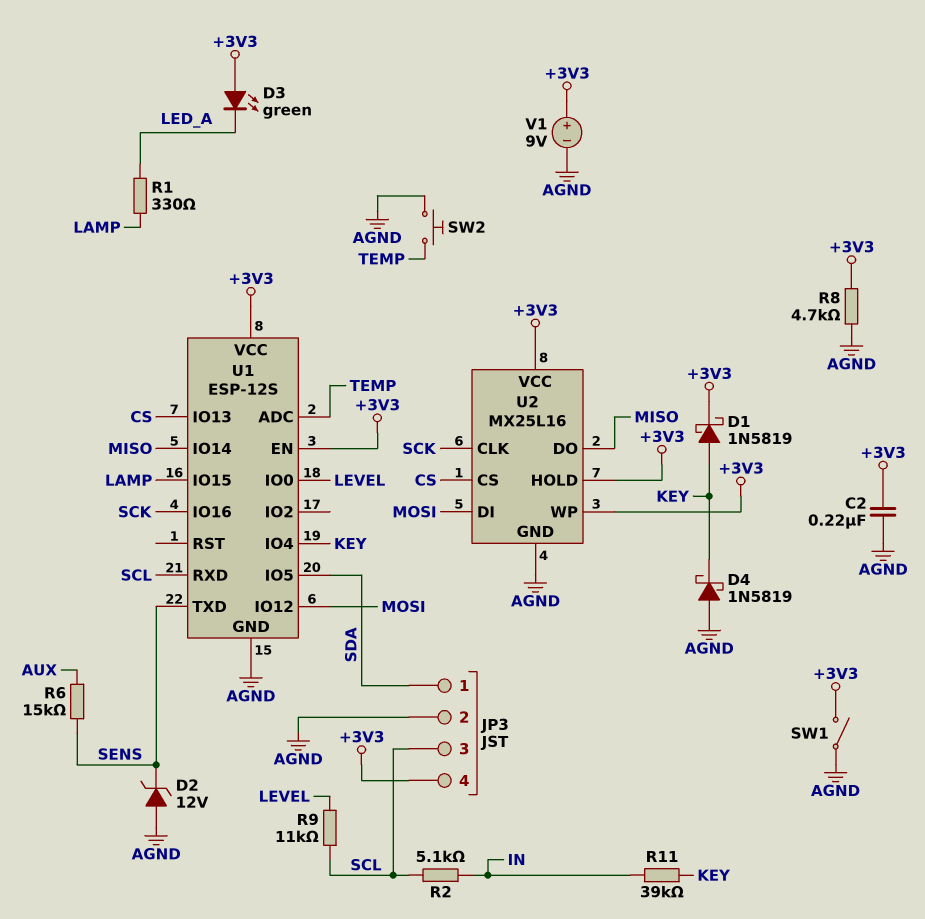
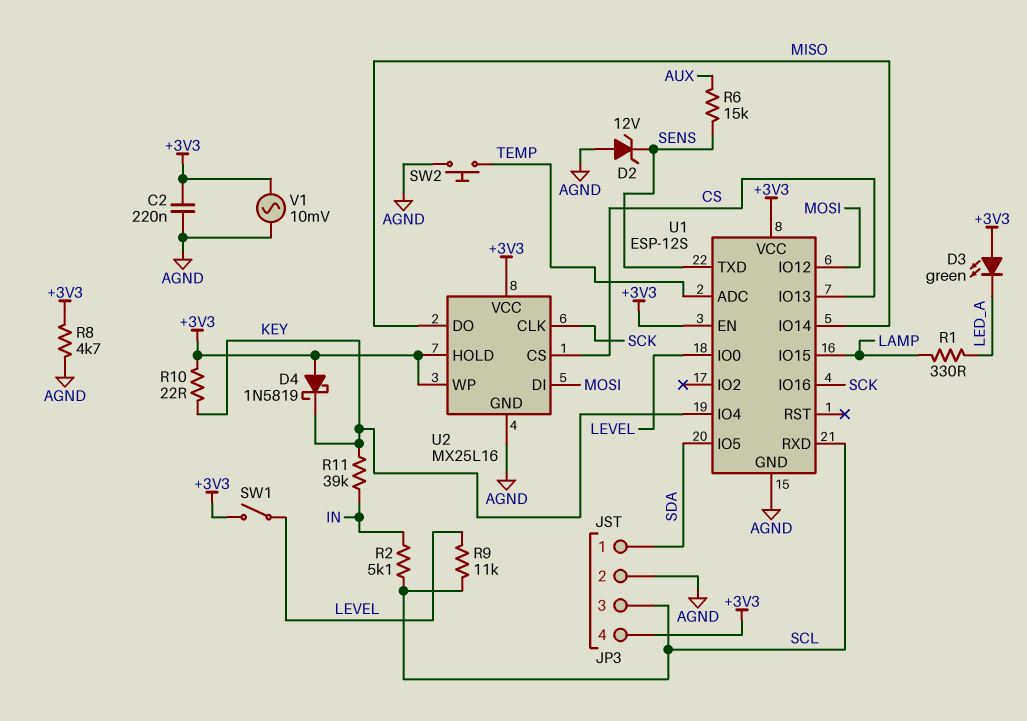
D1: schottky 1N5819 (A KEY, K +3V3) -> none
D4: schottky 1N5819 (A AGND, K KEY) -> schottky 1N5819 (A +3V3, K KEY)
R10: none -> 22 (+3V3, KEY)
SW1: switch (+3V3, AGND) -> switch (+3V3, LEVEL)
V1: 9V (plus +3V3, minus AGND) -> AC 10mV (+3V3, AGND)

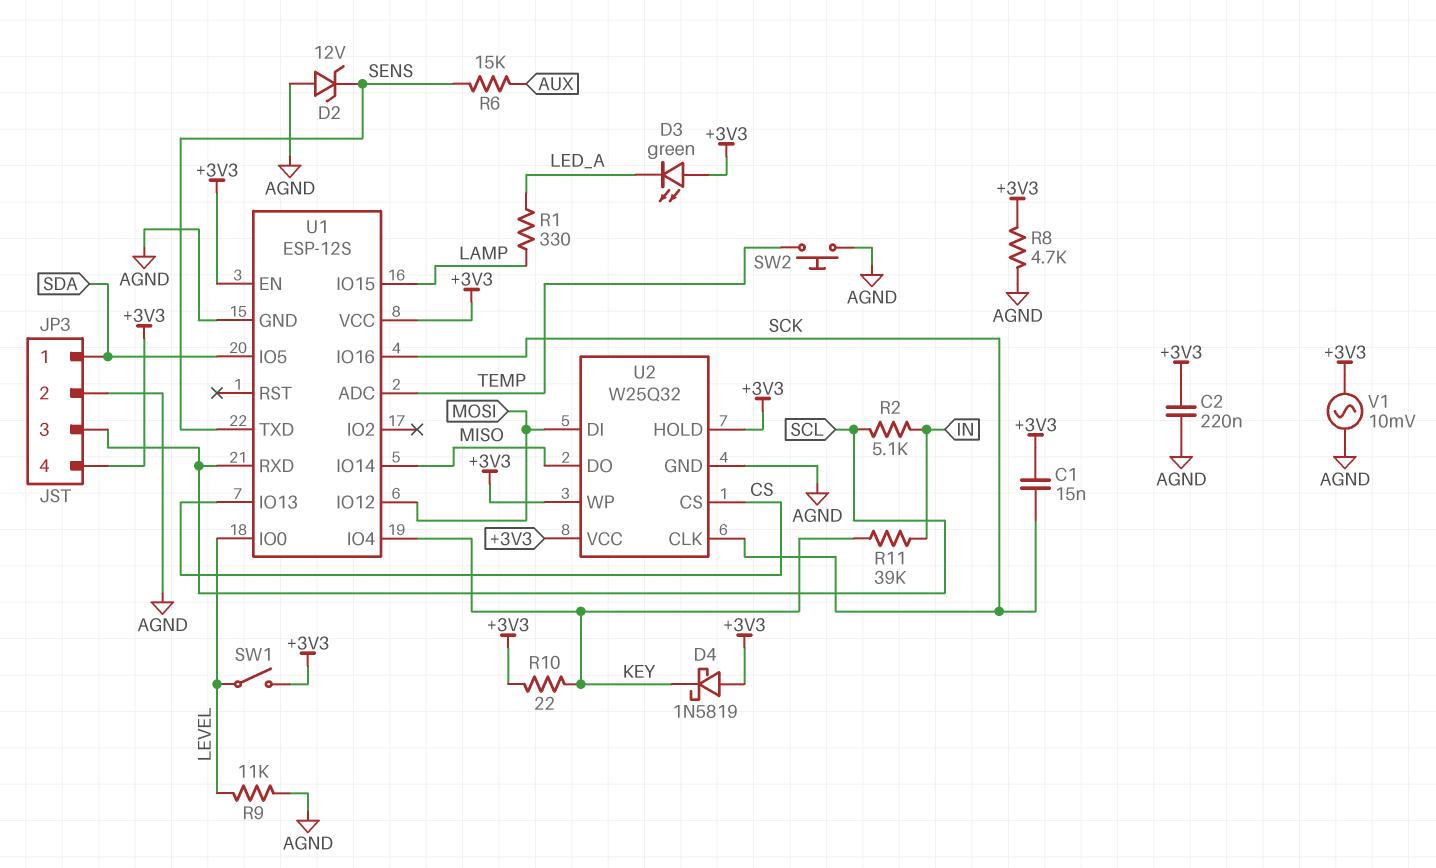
C1: none -> 15nF (+3V3, SCK)
R9: 11k (LEVEL, SCL) -> 11k (AGND, LEVEL)
U2: MX25L16 -> W25Q32

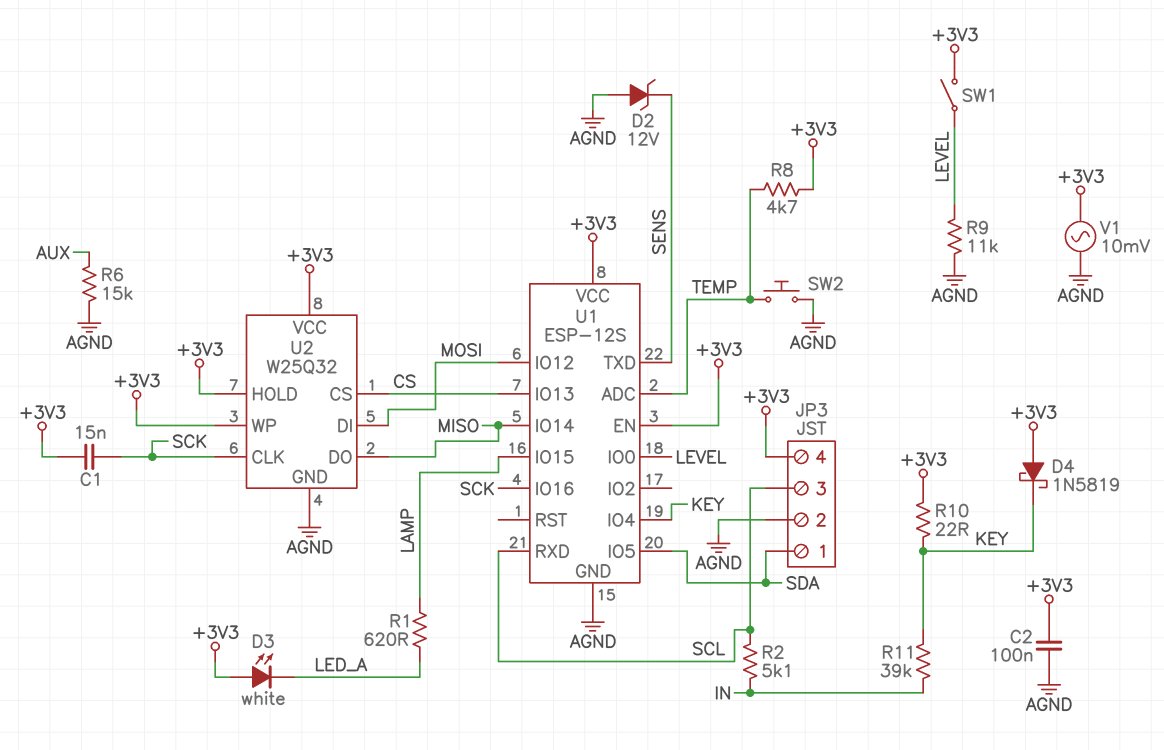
C2: 220nF (+3V3, AGND) -> 100nF (+3V3, AGND)
D3: LED green (A +3V3, K LED_A) -> LED white (A +3V3, K LED_A)
R1: 330 (LAMP, LED_A) -> 620 (LAMP, LED_A)
R6: 15k (AUX, SENS) -> 15k (AGND, AUX)
R8: 4.7k (+3V3, AGND) -> 4.7k (+3V3, TEMP)

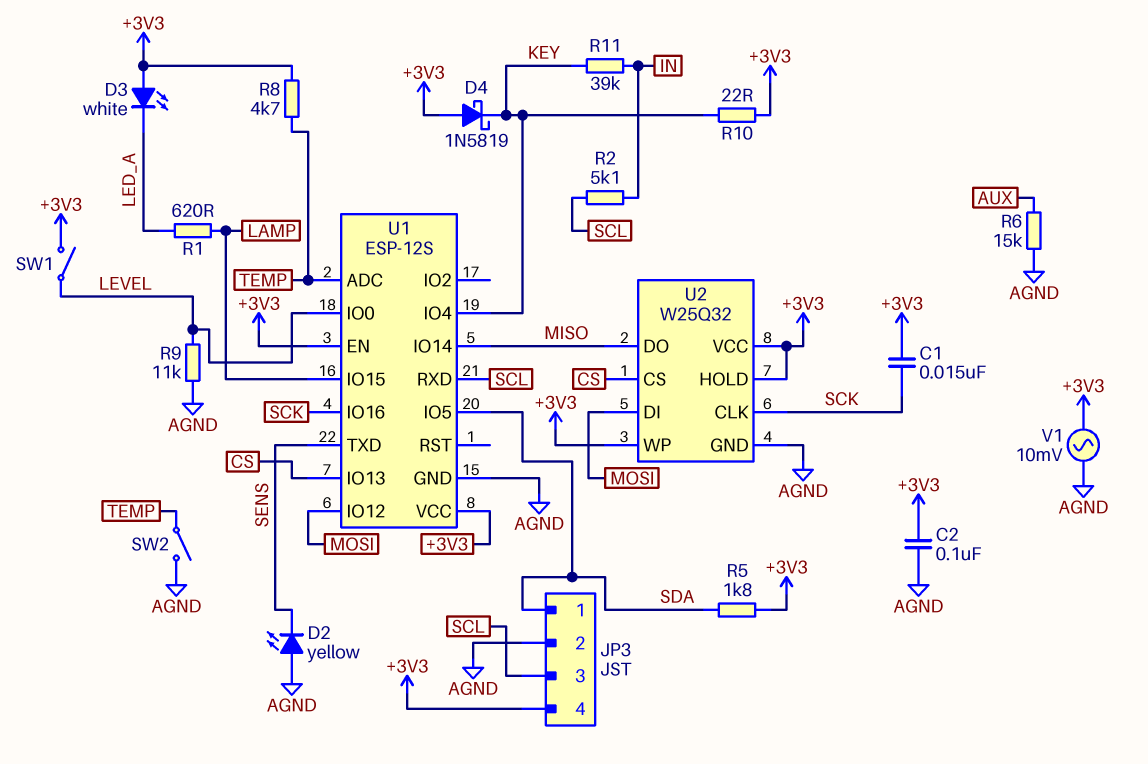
D2: zener 12V (A AGND, K SENS) -> LED yellow (A AGND, K SENS)
R5: none -> 1.8k (+3V3, SDA)
SW2: button (AGND, TEMP) -> switch (AGND, TEMP)

